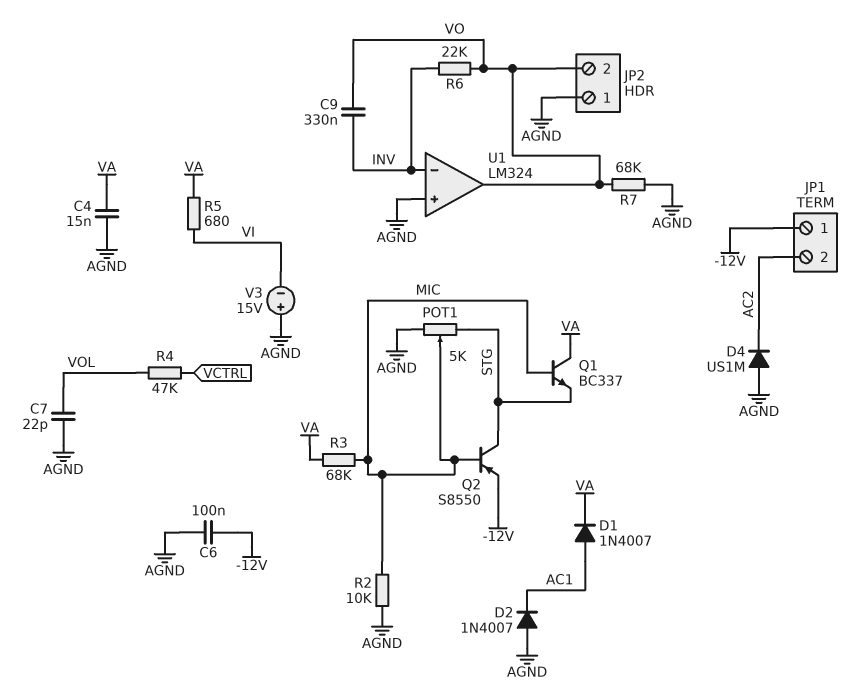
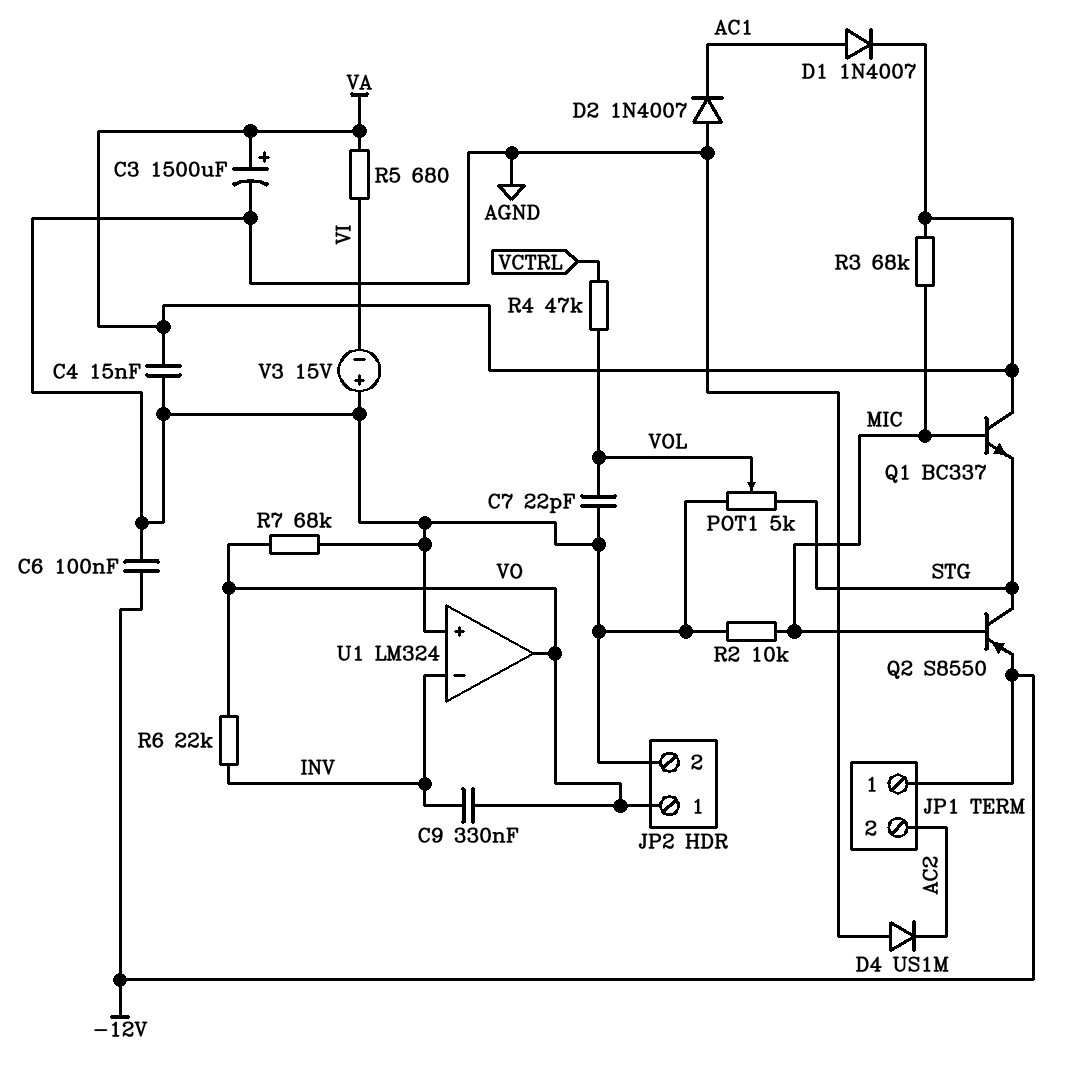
C3: none -> 1500uF (plus VA, minus AGND)
JP2 pin 1: AGND -> VO
JP2 pin 2: VO -> AGND
POT1: 5k (AGND, STG, wiper MIC) -> 5k (AGND, STG, wiper VOL)

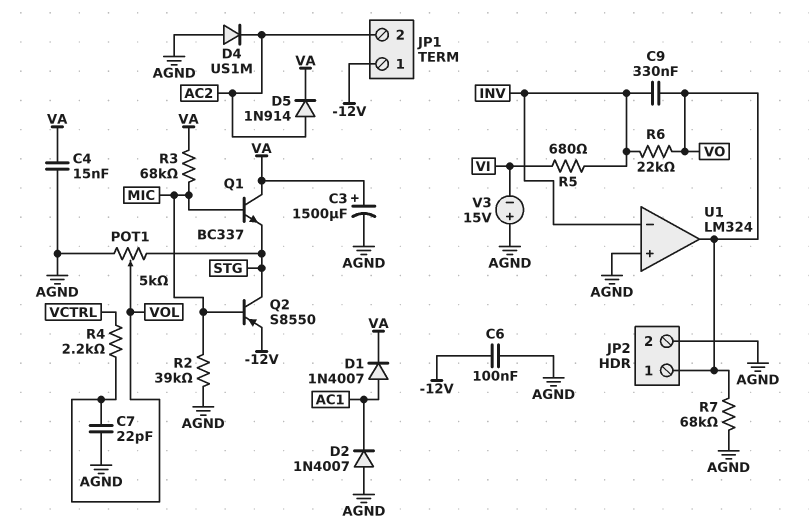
D5: none -> diode 1N914 (A AC2, K VA)
R2: 10k (AGND, MIC) -> 39k (AGND, MIC)
R4: 47k (VCTRL, VOL) -> 2.2k (VCTRL, VOL)
R5: 680 (VA, VI) -> 680 (INV, VI)

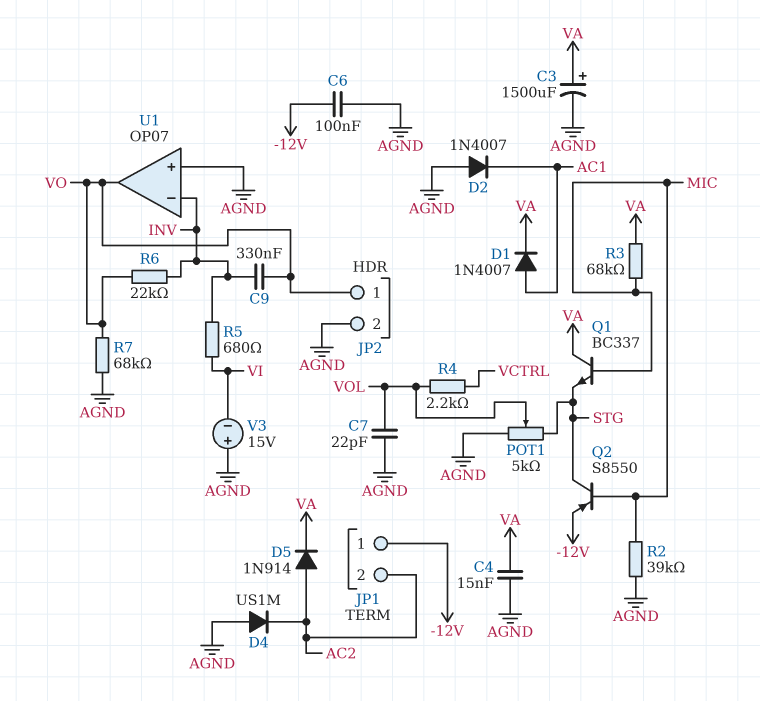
U1: LM324 -> OP07

